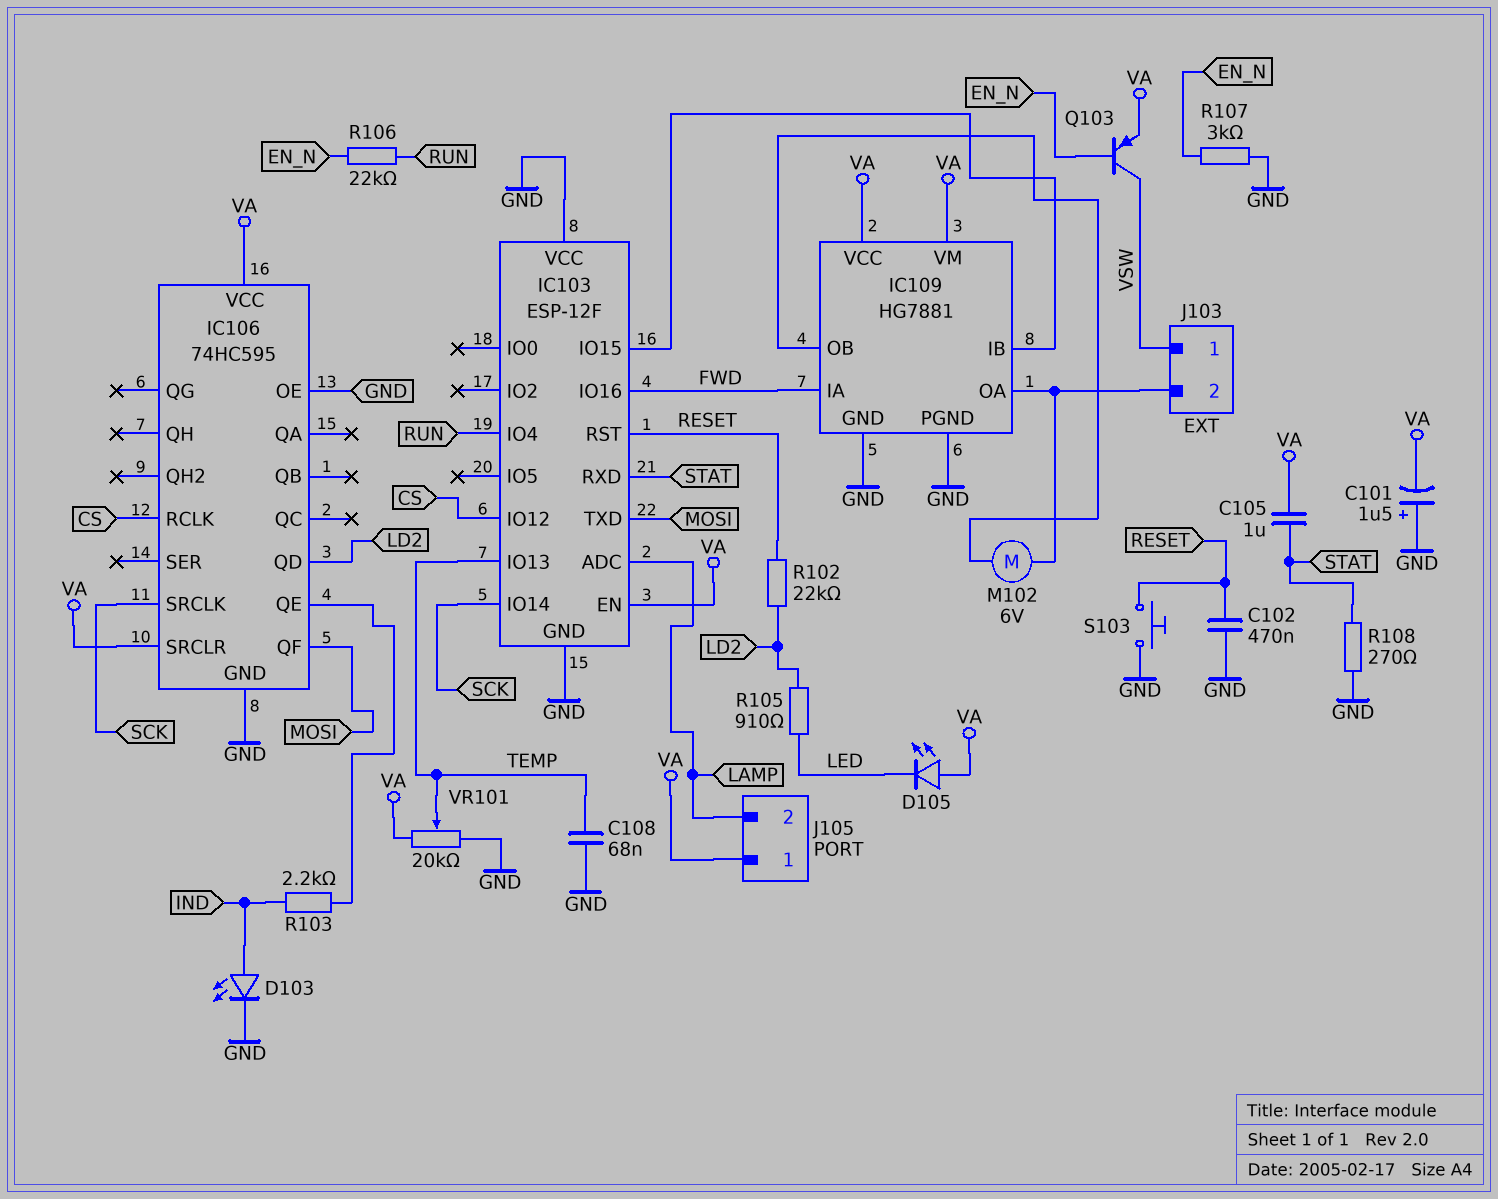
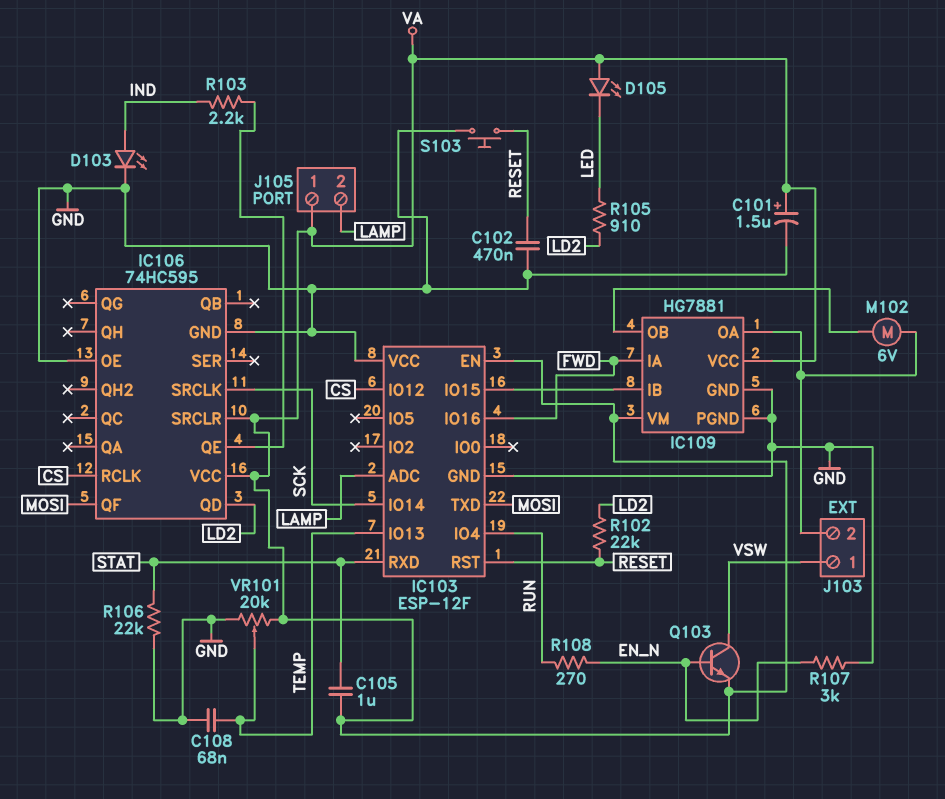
C101: 1.5uF (plus GND, minus VA) -> 1.5uF (plus VA, minus GND)
Q103: PNP (B EN_N, C VSW, E VA) -> NPN (B EN_N, C VSW, E VA)
R106: 22k (EN_N, RUN) -> 22k (GND, STAT)
R108: 270 (GND, STAT) -> 270 (EN_N, RUN)

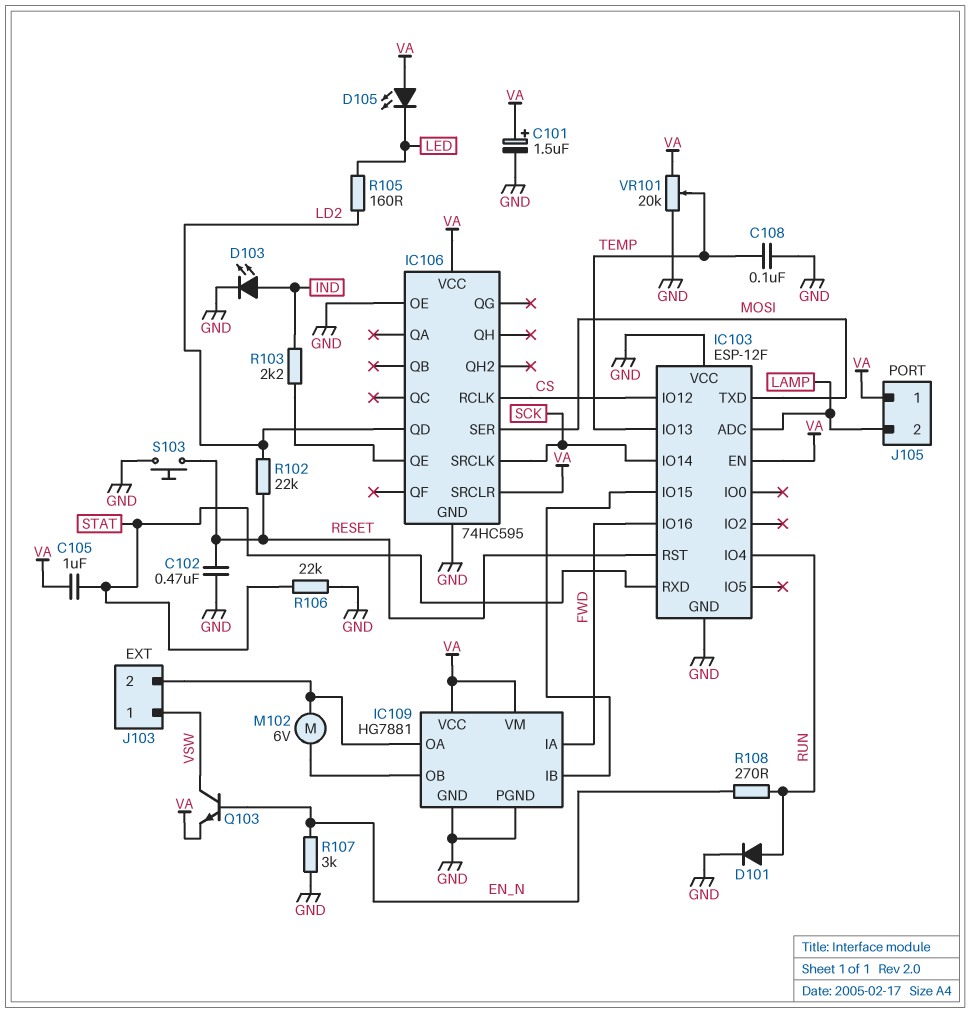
C108: 68nF (GND, TEMP) -> 100nF (GND, TEMP)
D101: none -> diode (A RUN, K GND)
IC106 pin QF: MOSI -> none
IC106 pin SER: none -> MOSI
R105: 910 (LD2, LED) -> 160 (LD2, LED)

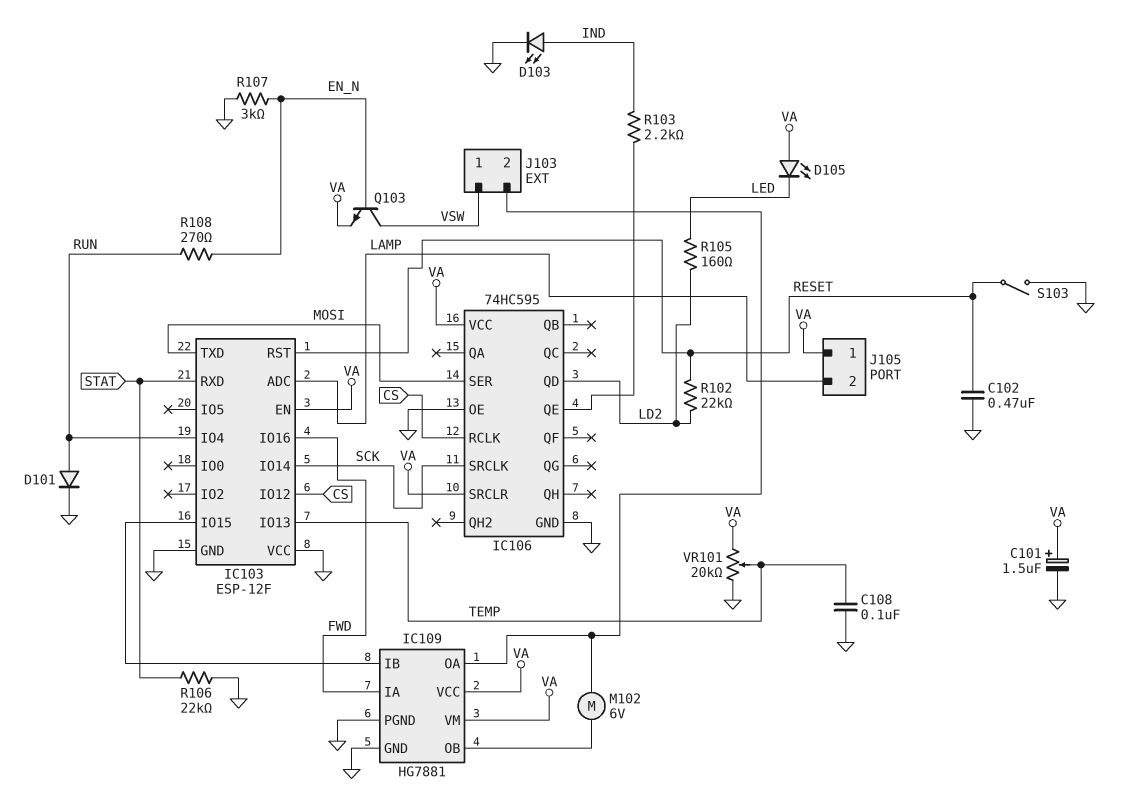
C105: 1uF (STAT, VA) -> none
S103: button (GND, RESET) -> switch (GND, RESET)

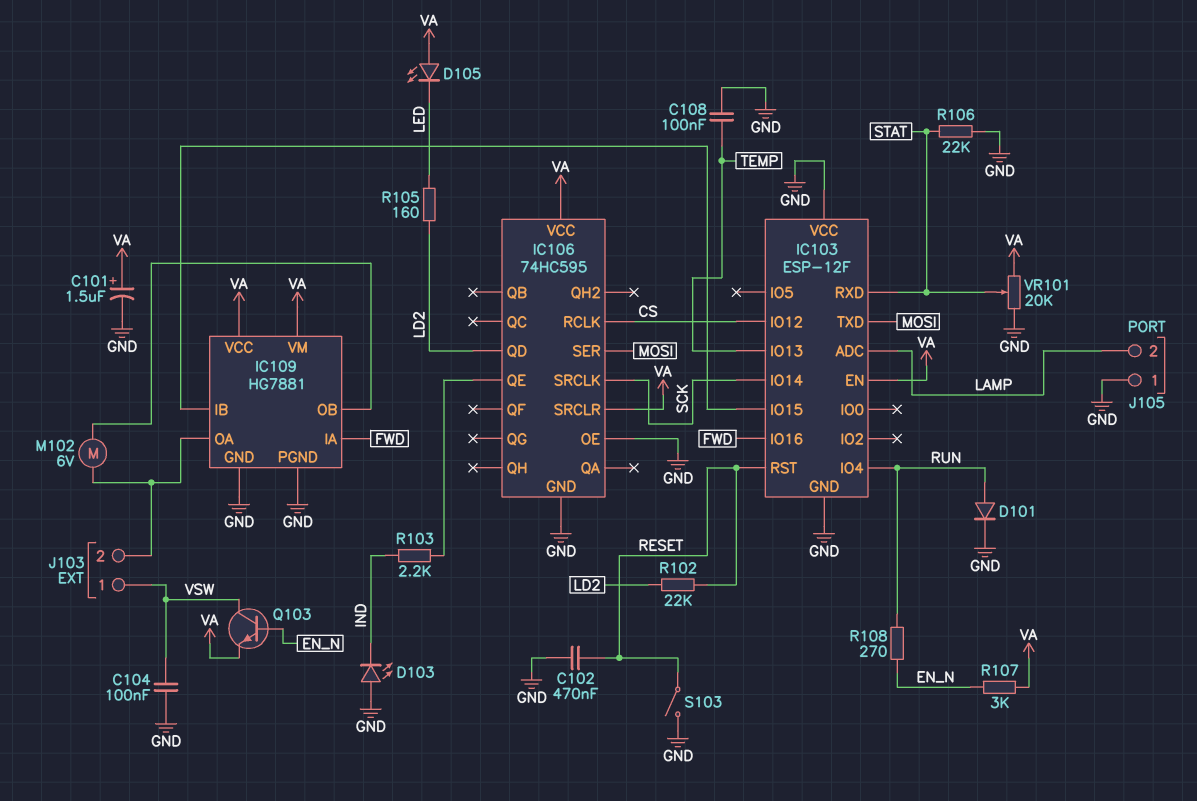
C104: none -> 100nF (GND, VSW)
D103: LED (A IND, K GND) -> LED (A GND, K IND)
J105 pin 1: VA -> GND
R107: 3k (EN_N, GND) -> 3k (EN_N, VA)
VR101: 20k (GND, VA, wiper TEMP) -> 20k (GND, VA, wiper STAT)

